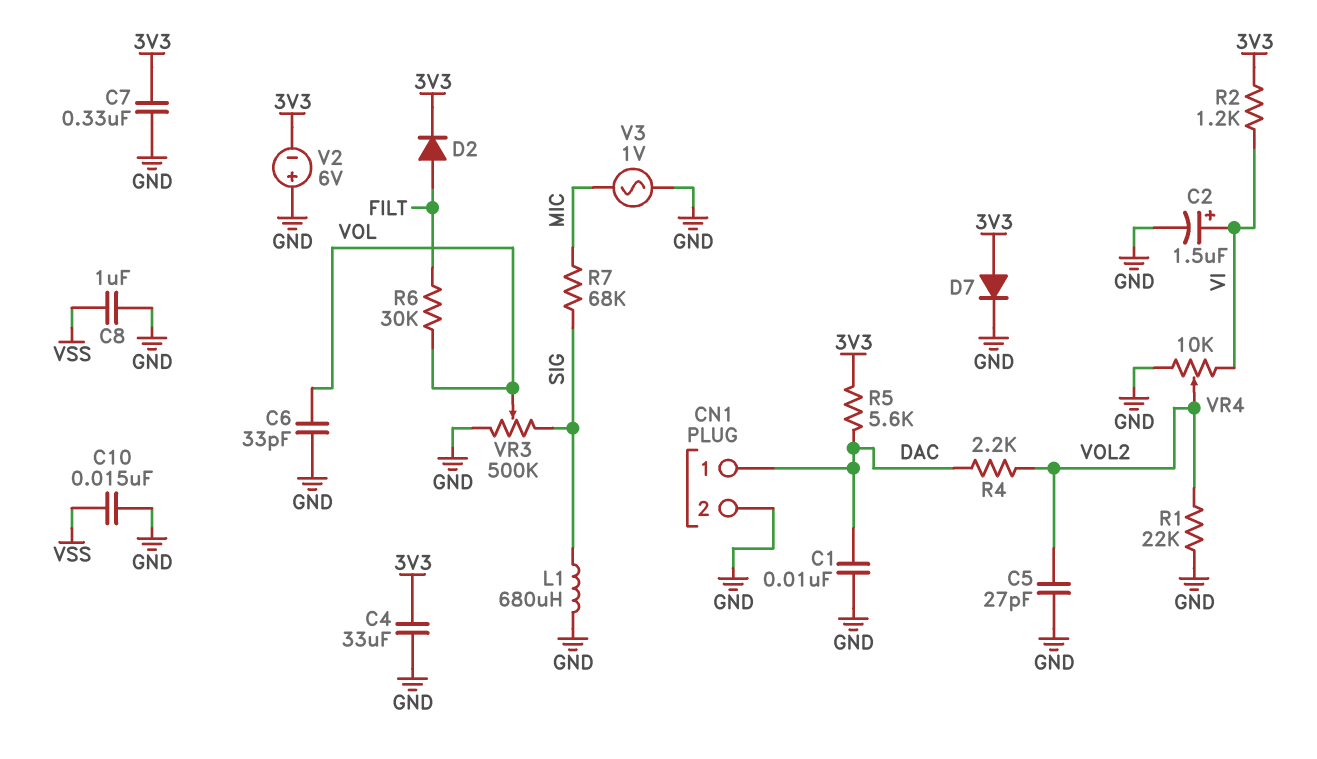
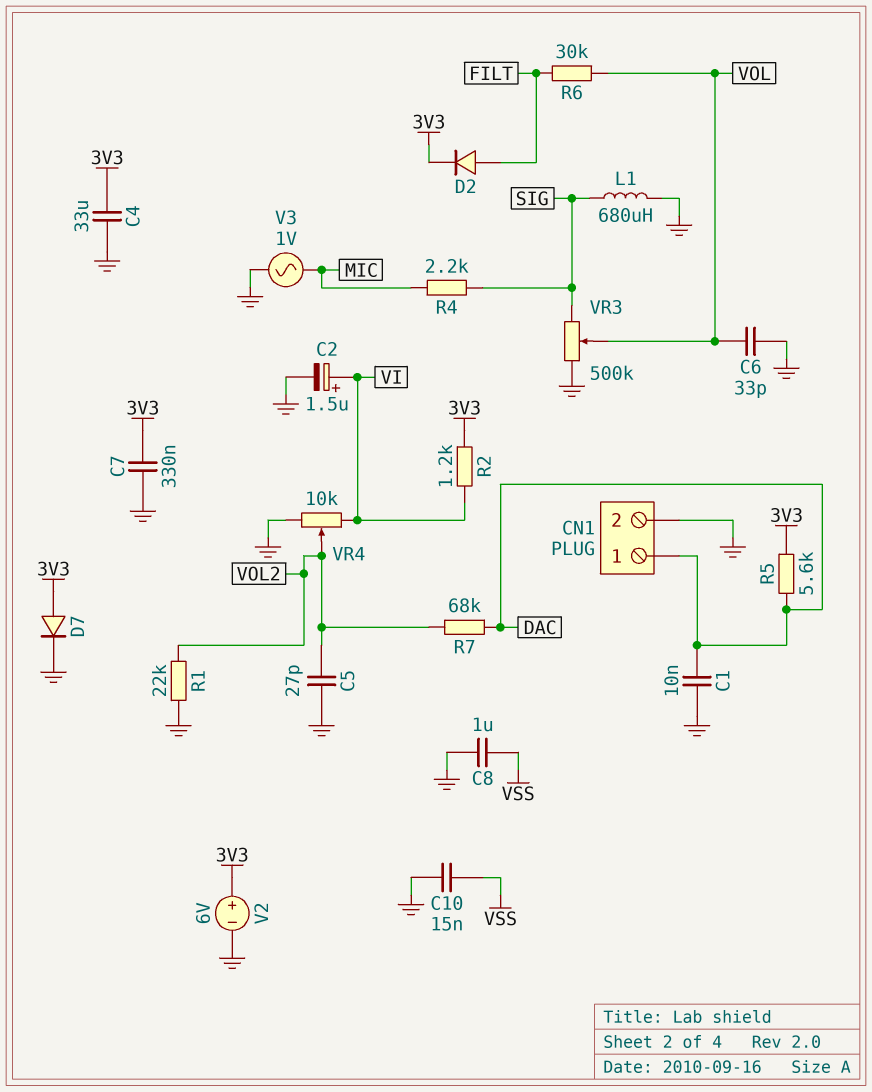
R4: 2.2k (DAC, VOL2) -> 2.2k (MIC, SIG)
R7: 68k (MIC, SIG) -> 68k (DAC, VOL2)
V2: 6V (plus GND, minus 3V3) -> 6V (plus 3V3, minus GND)

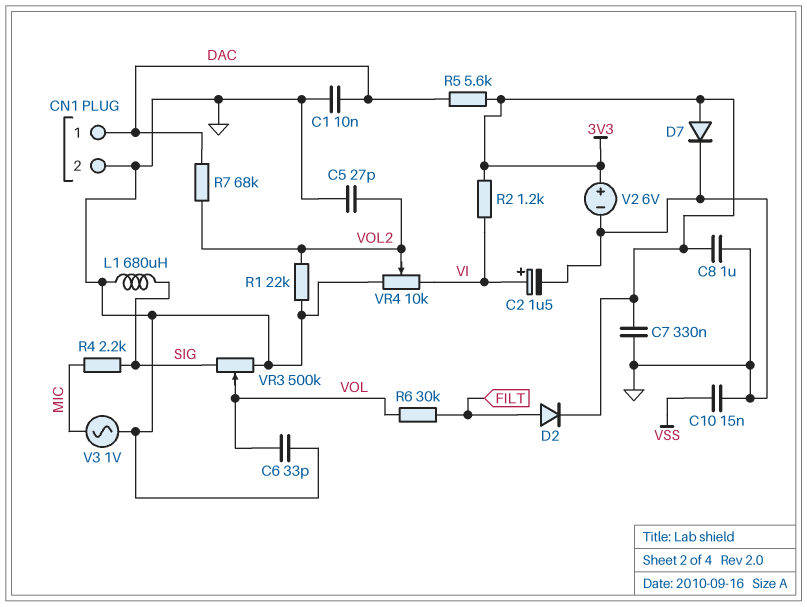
C4: 33uF (3V3, GND) -> none
C8: 1uF (GND, VSS) -> 1uF (3V3, GND)

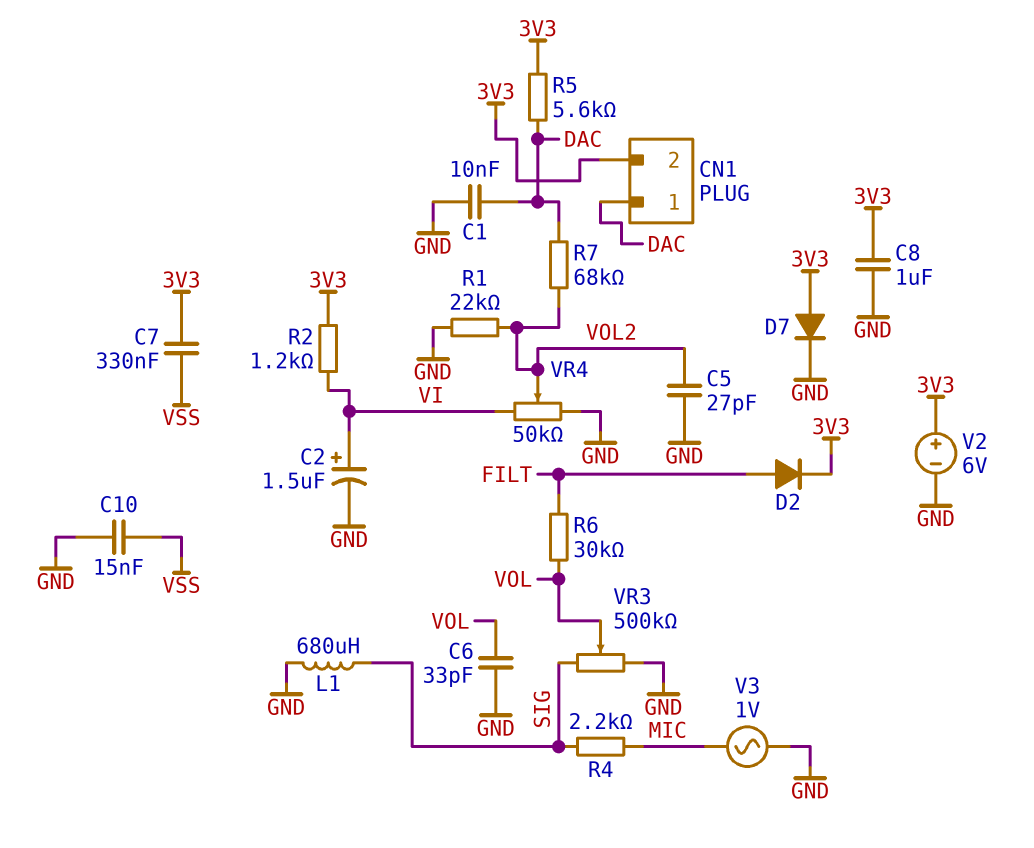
C7: 330nF (3V3, GND) -> 330nF (3V3, VSS)
CN1 pin 2: GND -> 3V3
VR4: 10k (GND, VI, wiper VOL2) -> 50k (GND, VI, wiper VOL2)

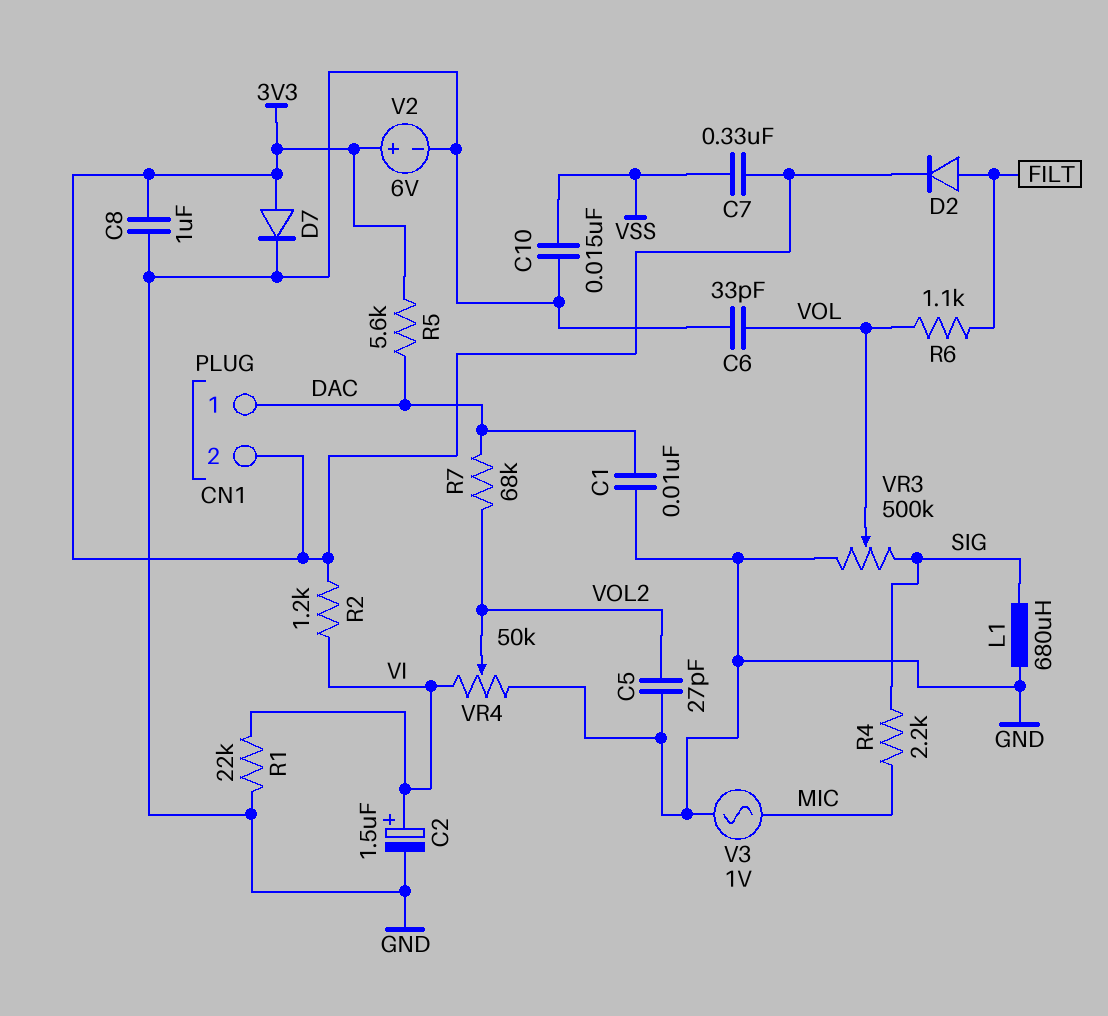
R1: 22k (GND, VOL2) -> 22k (GND, VI)
R6: 30k (FILT, VOL) -> 1.1k (FILT, VOL)

